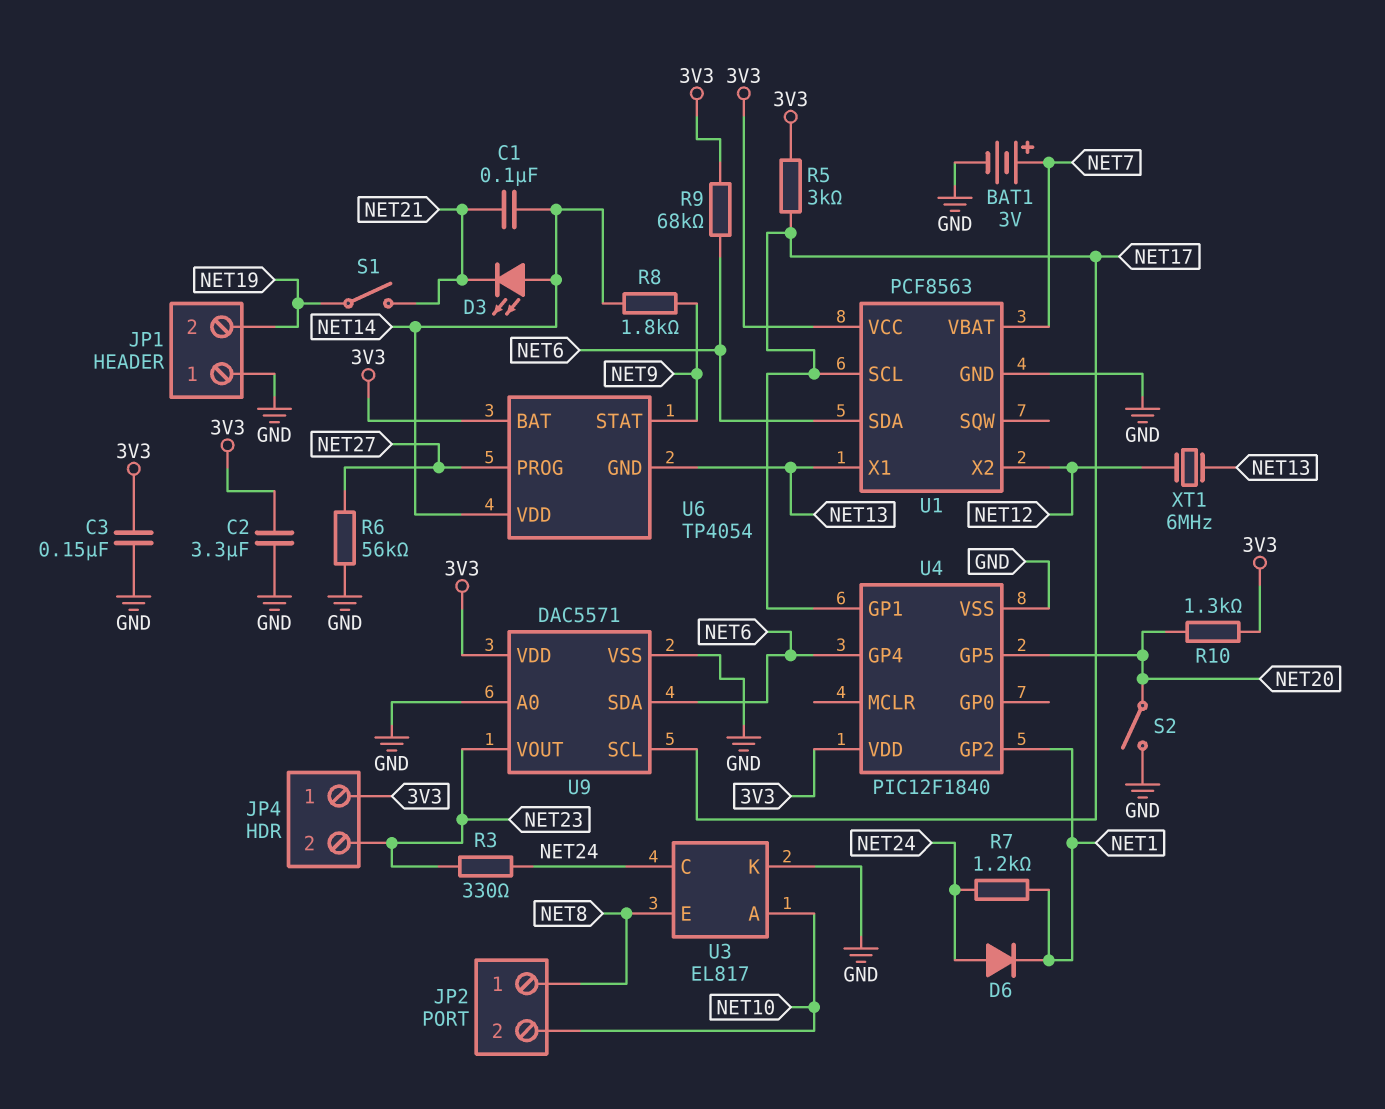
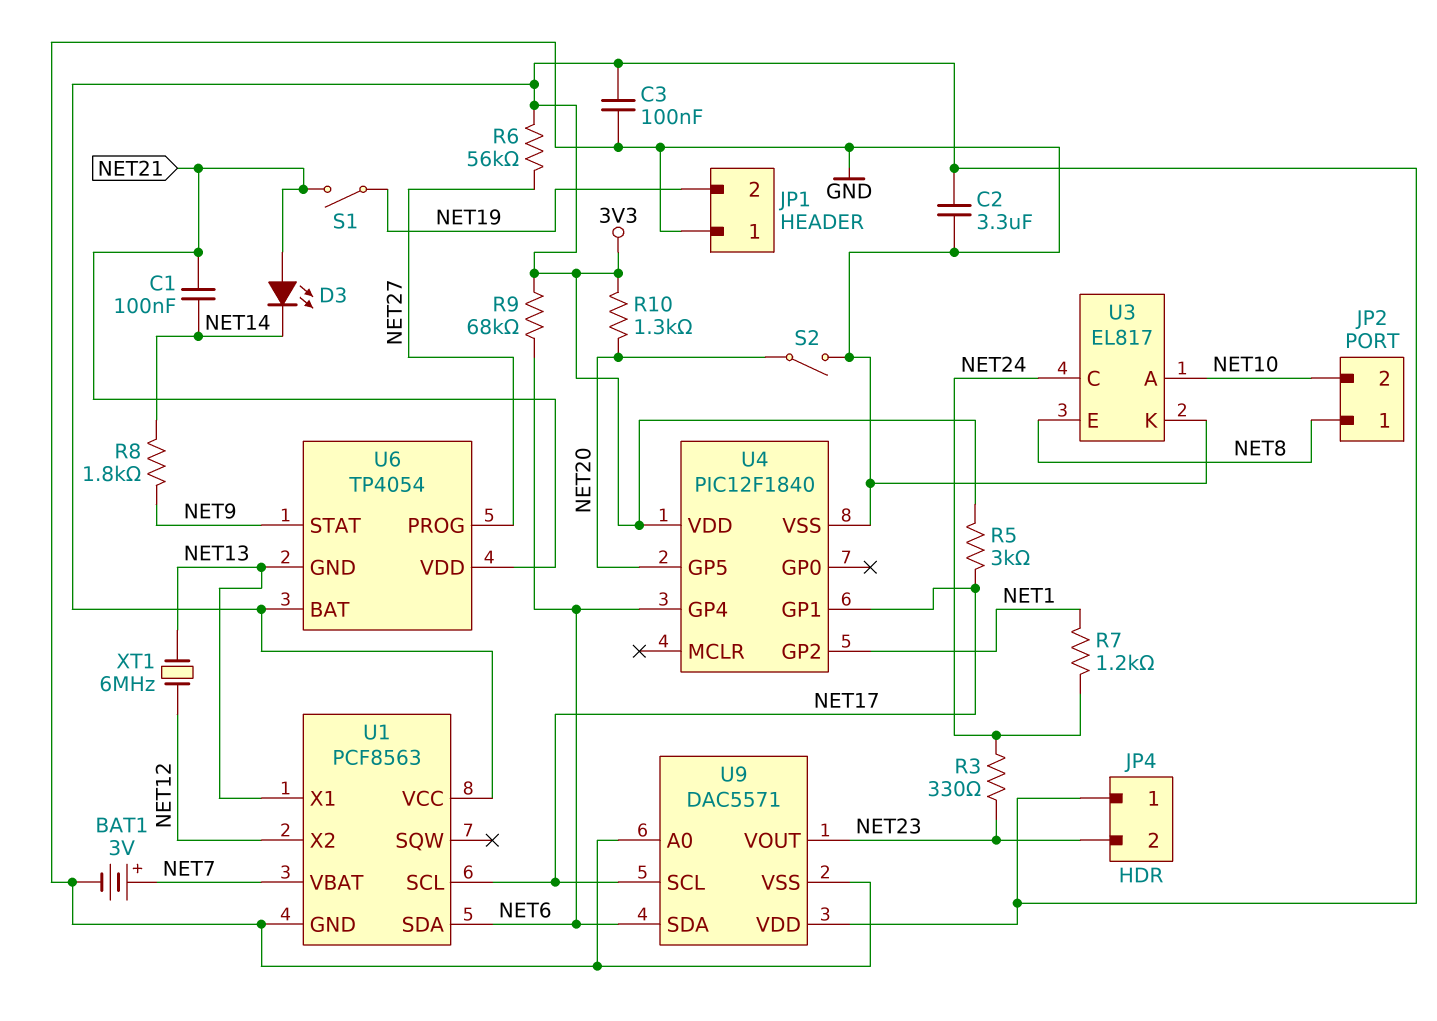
C3: 150nF (3V3, GND) -> 100nF (3V3, GND)
D3: LED (A NET14, K NET21) -> LED (A NET21, K NET14)
D6: diode (A NET24, K NET1) -> none
R6: 56k (GND, NET27) -> 56k (3V3, NET27)
U6 pin VDD: NET14 -> NET21

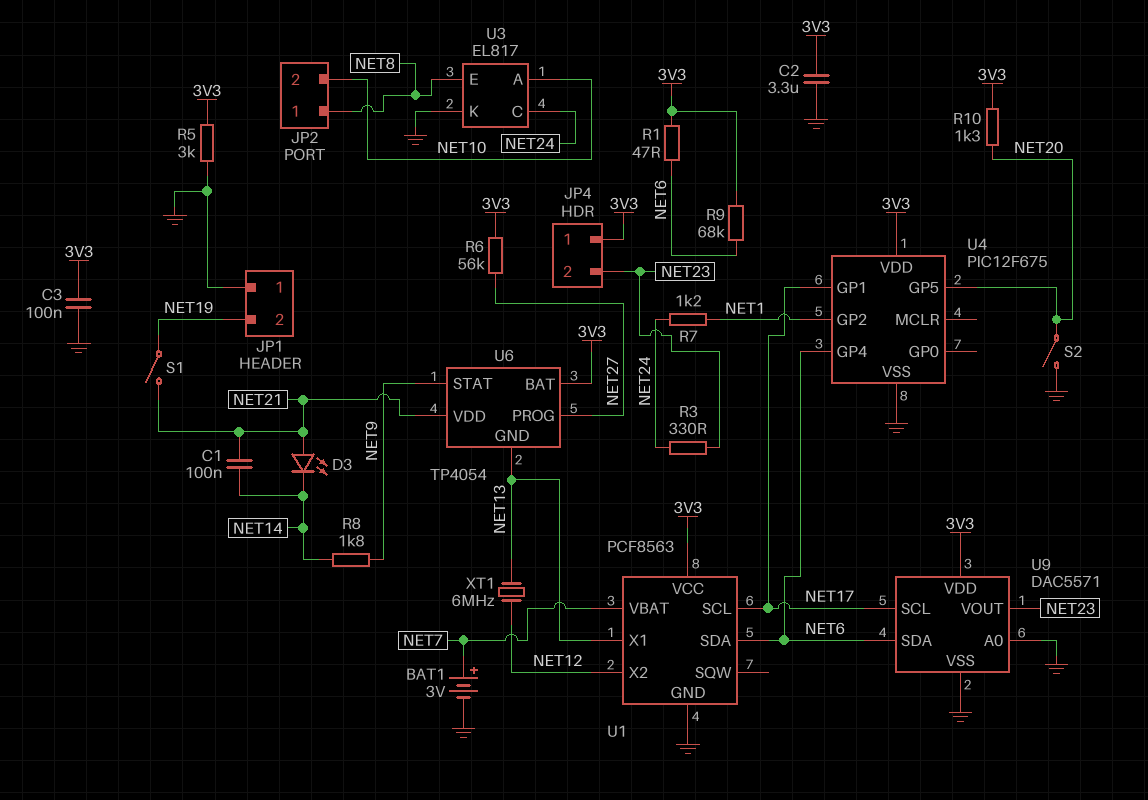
R1: none -> 47 (3V3, NET6)
R5: 3k (3V3, NET17) -> 3k (3V3, GND)
U4: PIC12F1840 -> PIC12F675

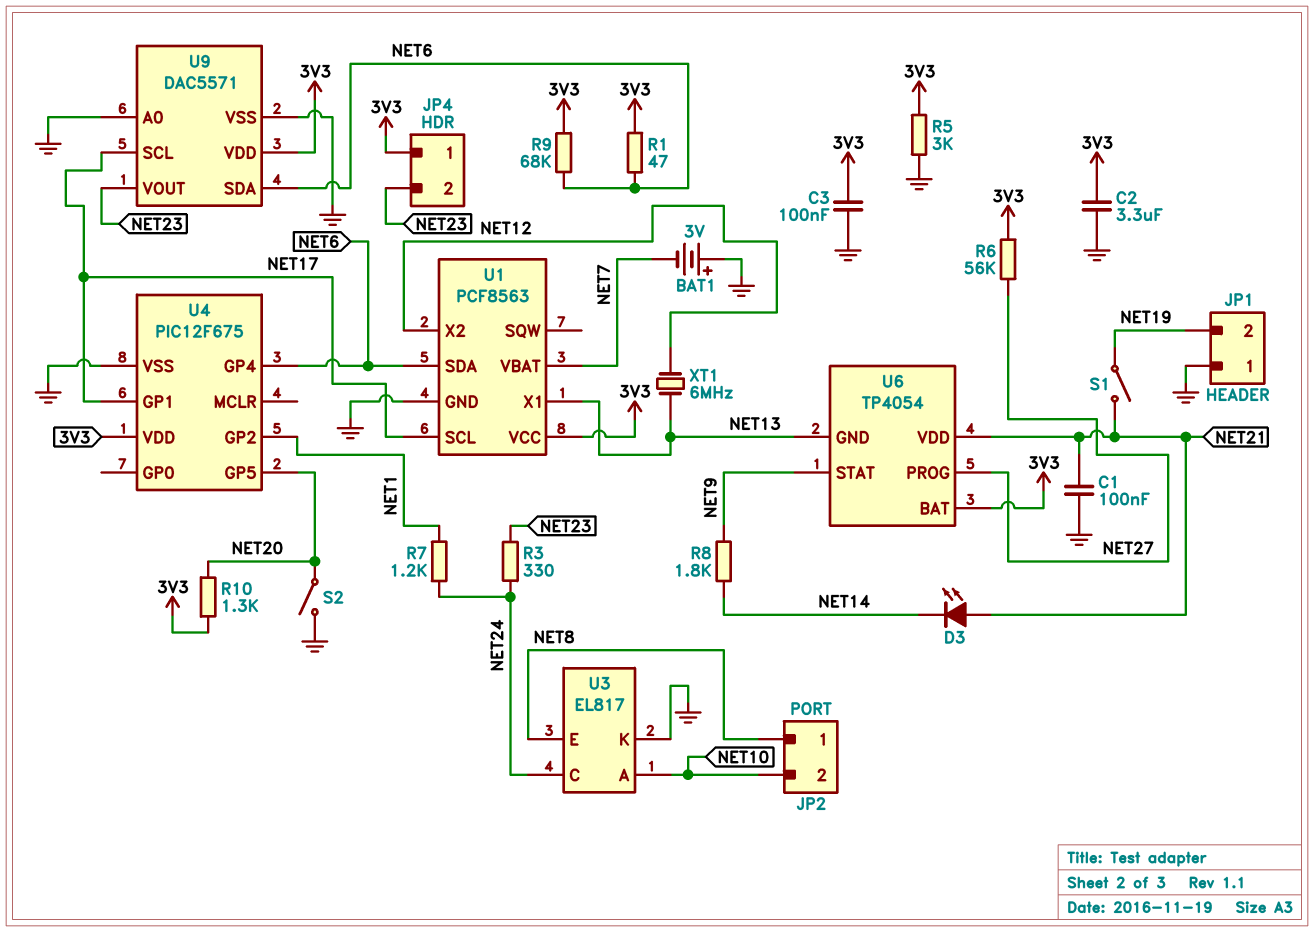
BAT1: 3V (plus NET7, minus GND) -> 3V (plus GND, minus NET7)
C1: 100nF (NET14, NET21) -> 100nF (GND, NET21)

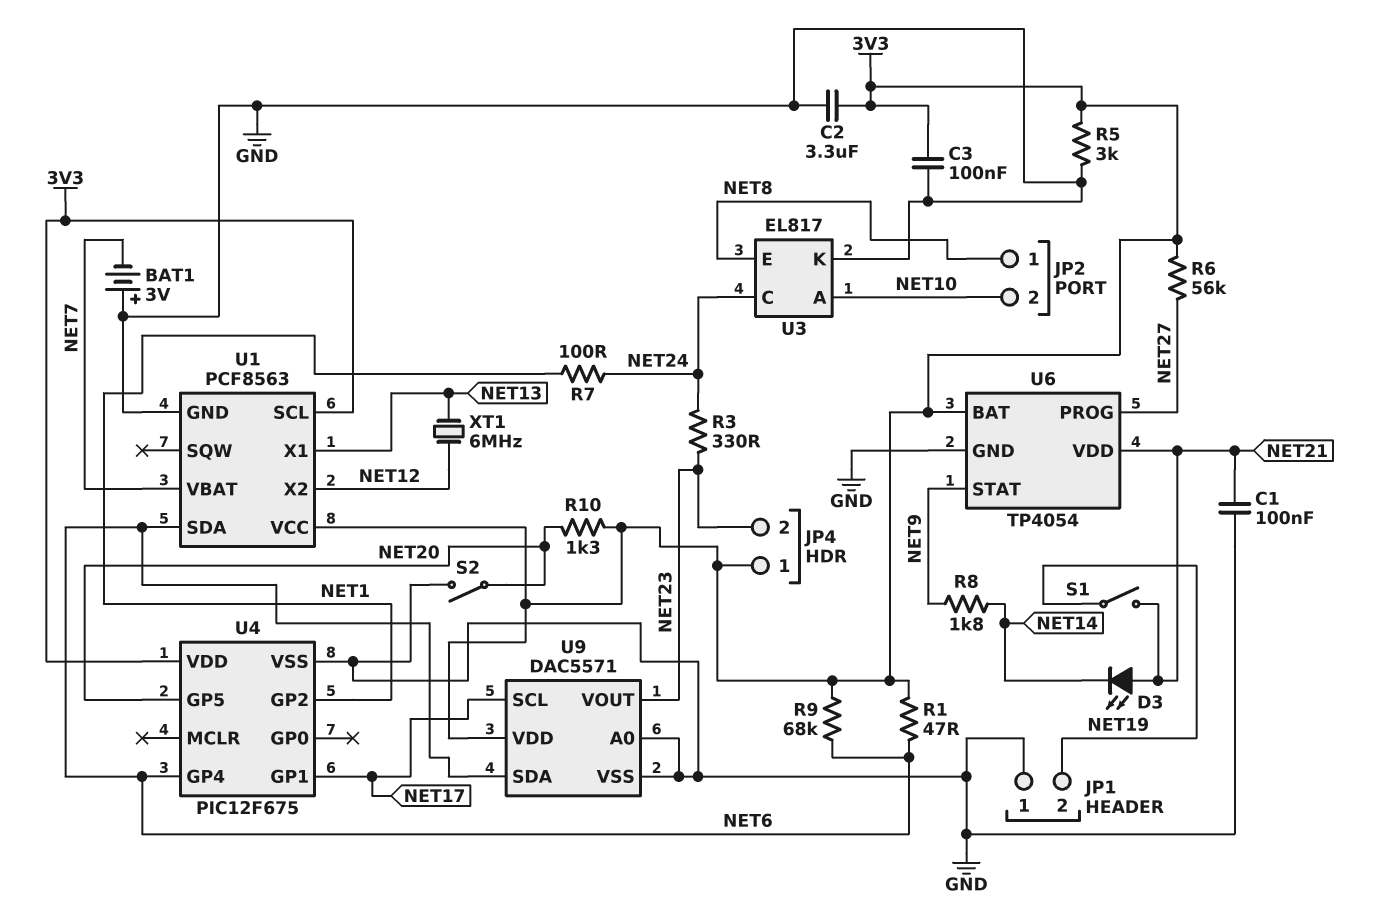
R7: 1.2k (NET1, NET24) -> 100 (NET1, NET24)
U1 pin SCL: NET17 -> 3V3
U6 pin GND: NET13 -> GND

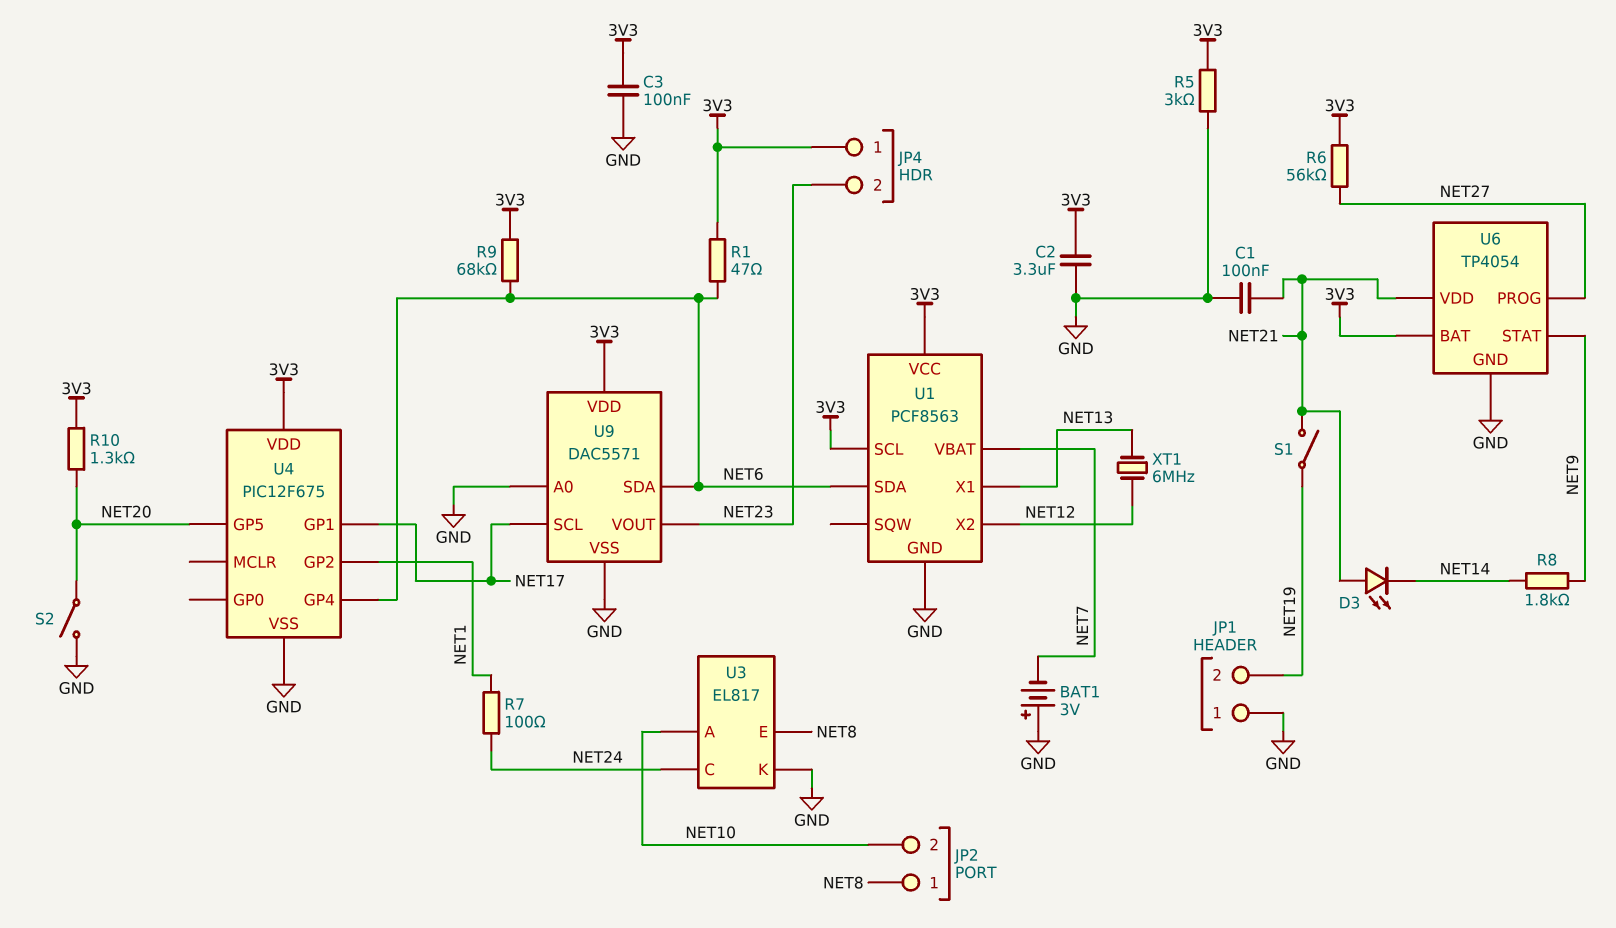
R3: 330 (NET23, NET24) -> none

